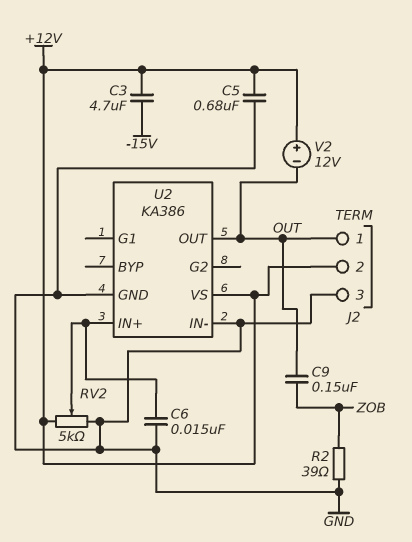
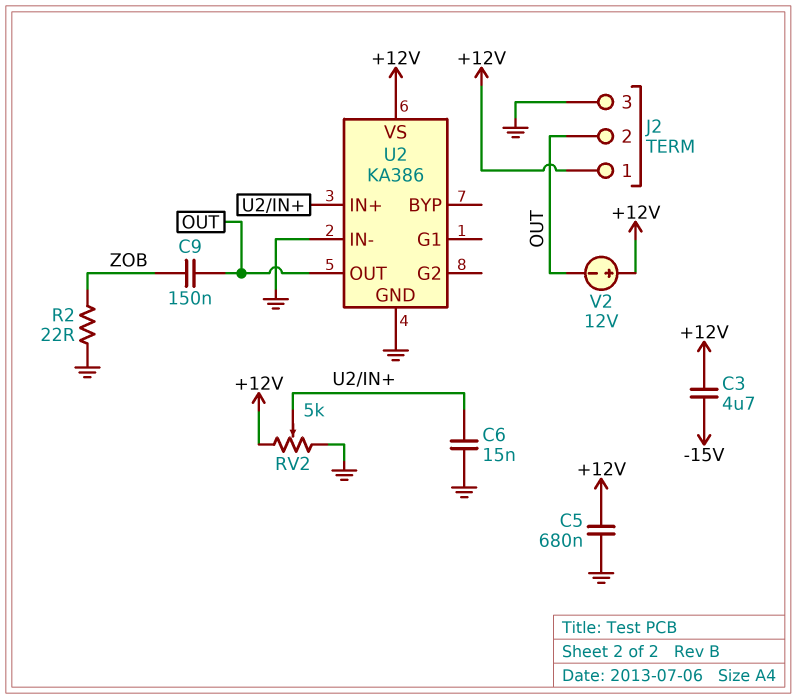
J2 pin 1: OUT -> +12V
J2 pin 2: +12V -> OUT
R2: 39 (GND, ZOB) -> 22 (GND, ZOB)

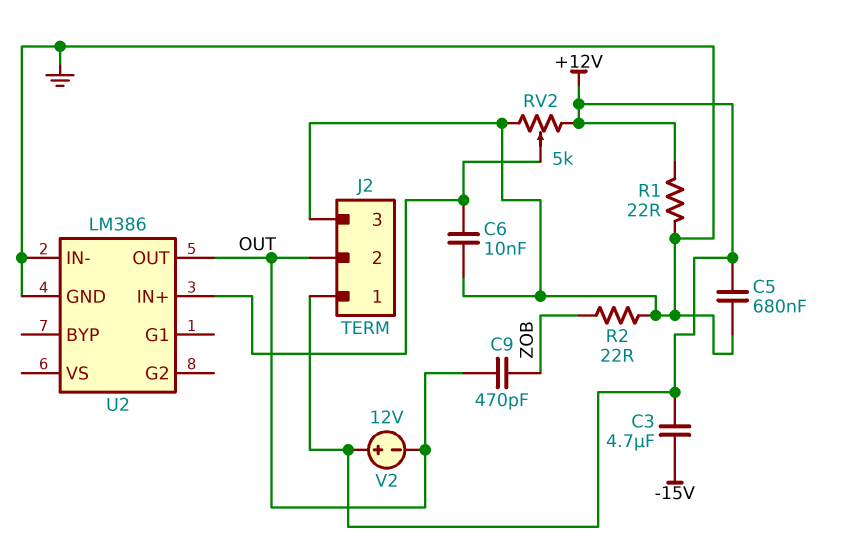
C6: 15nF (GND, U2/IN+) -> 10nF (GND, U2/IN+)
C9: 150nF (OUT, ZOB) -> 470pF (OUT, ZOB)
R1: none -> 22 (+12V, GND)
U2: KA386 -> LM386
U2 pin VS: +12V -> none

